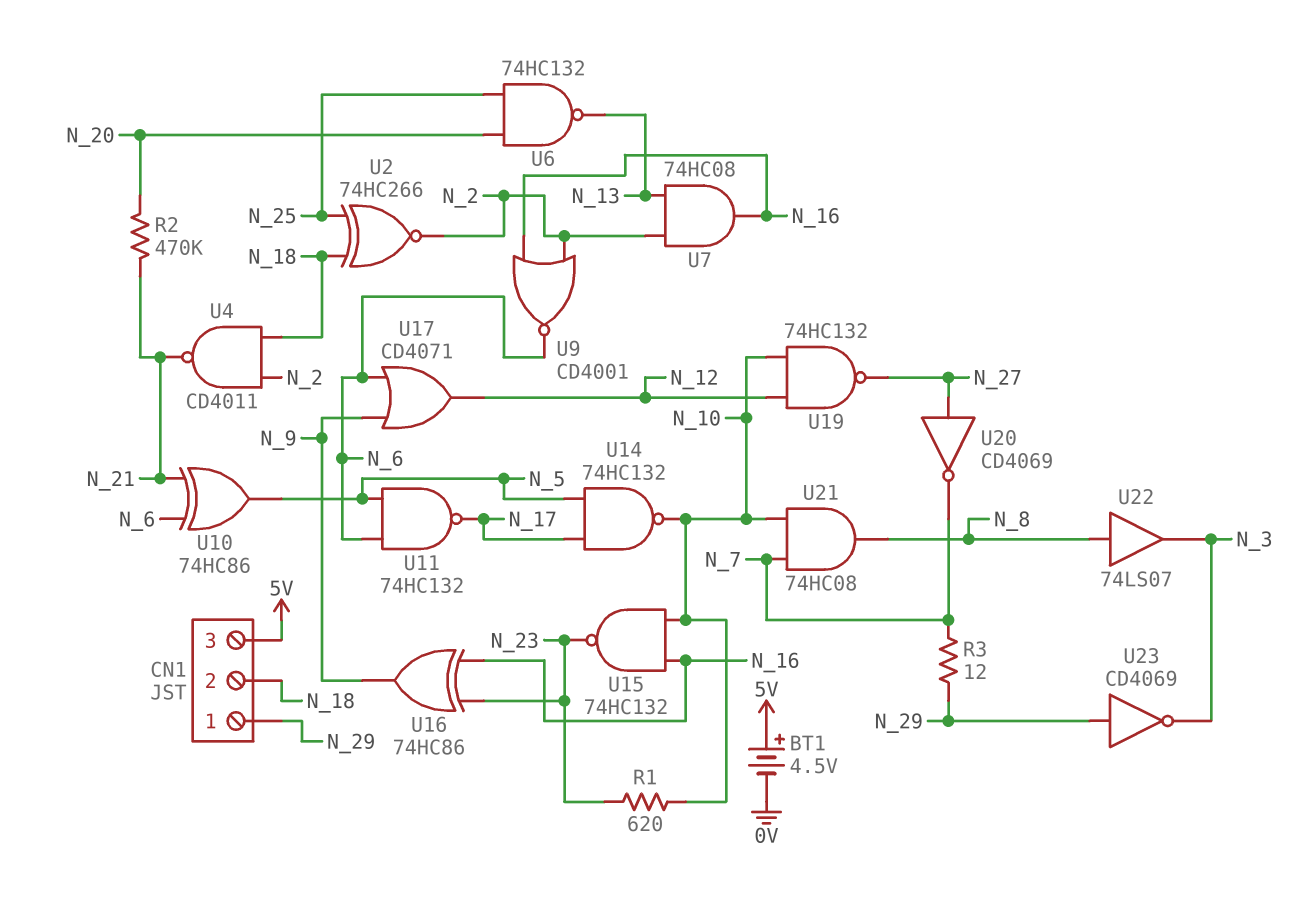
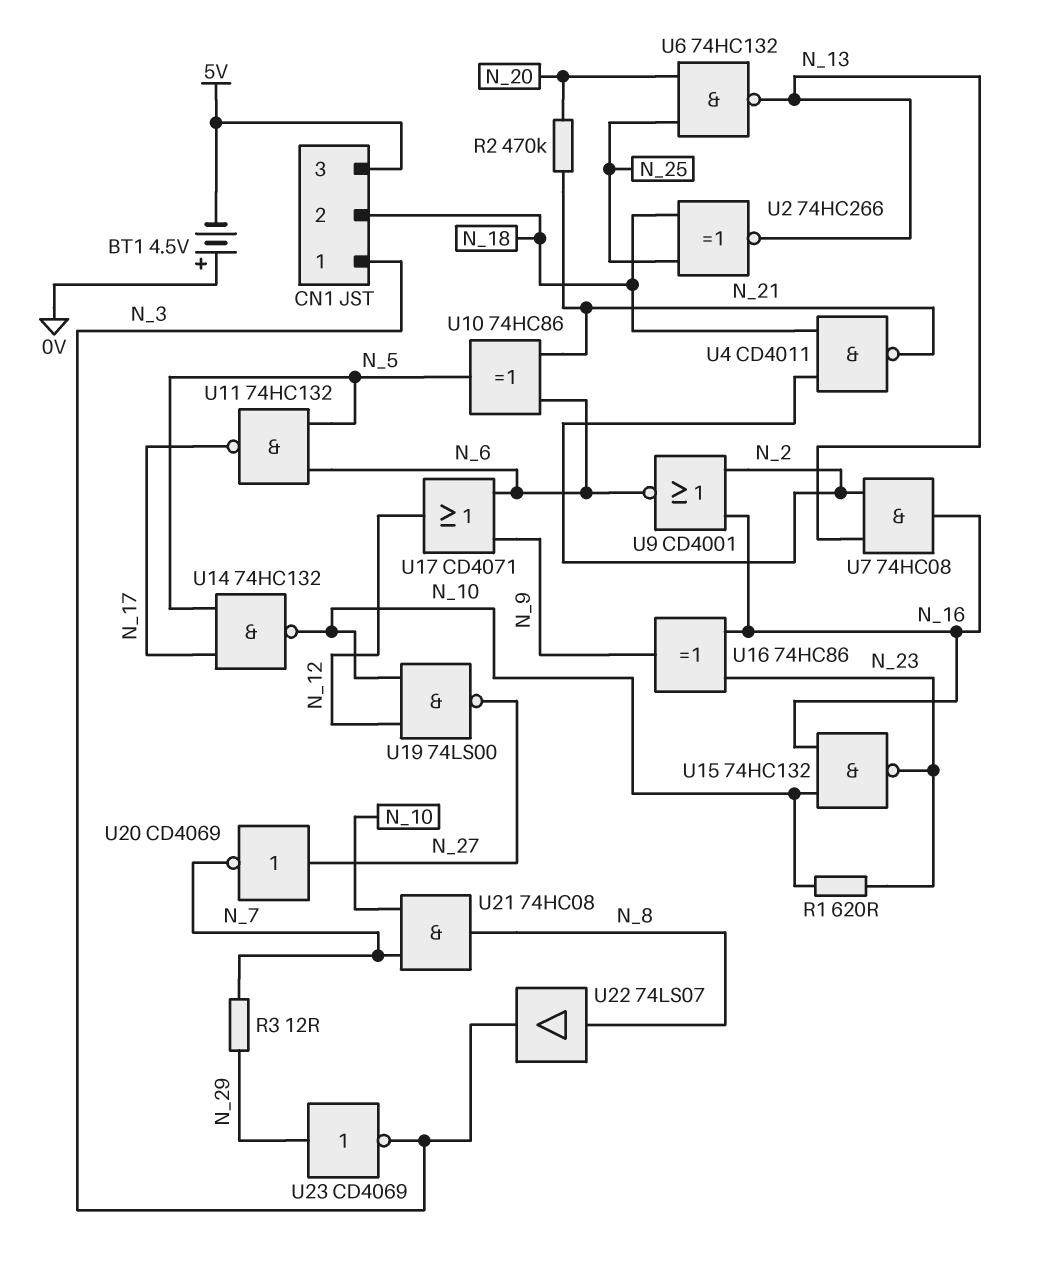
BT1: 4.5V (plus 5V, minus 0V) -> 4.5V (plus 0V, minus 5V)
CN1 pin 1: N_29 -> N_3
U2: XNOR 74HC266 (in N_18, in N_25, out N_2) -> XNOR 74HC266 (in N_18, in N_25, out N_13)
U19: NAND 74HC132 (in N_10, in N_12, out N_27) -> NAND 74LS00 (in N_10, in N_12, out N_27)

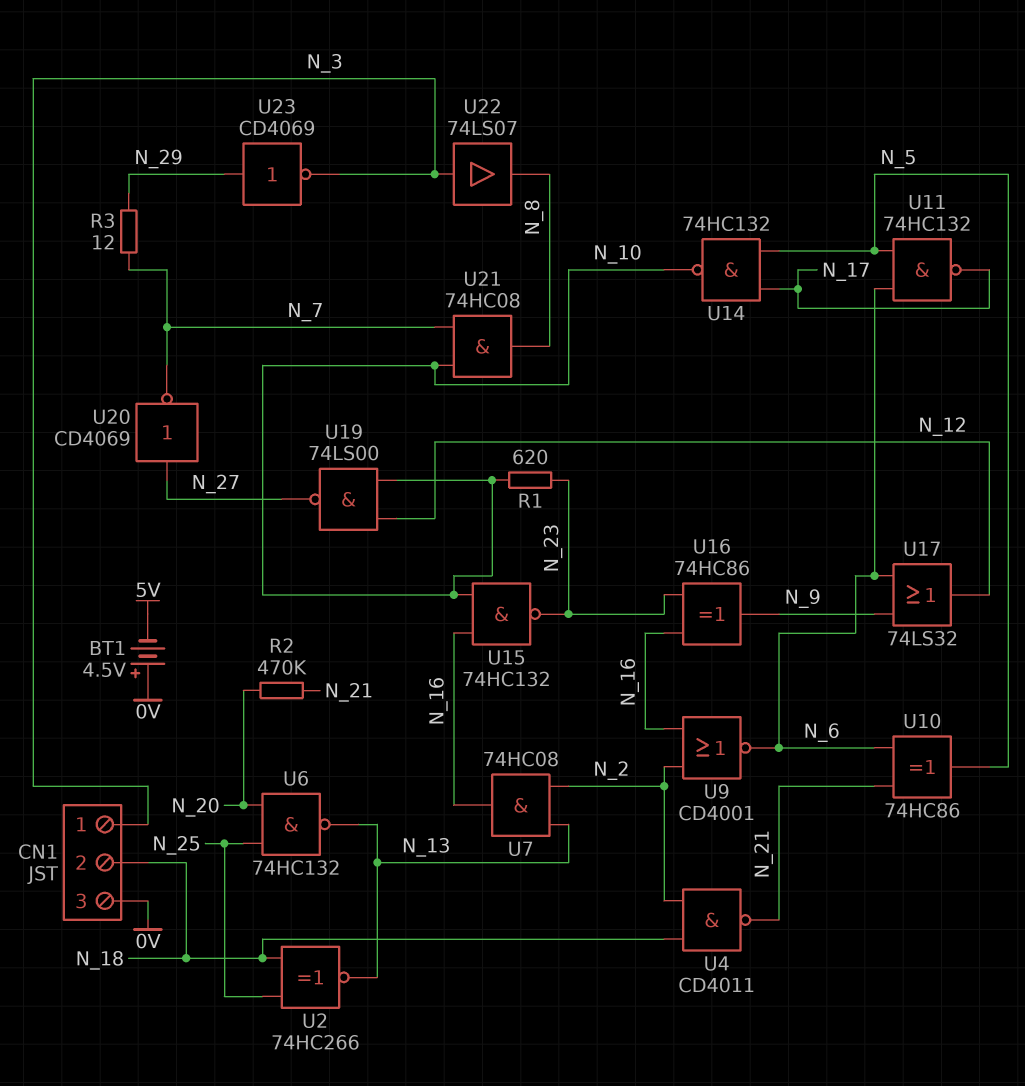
CN1 pin 3: 5V -> 0V
U17: OR CD4071 (in N_6, in N_9, out N_12) -> OR 74LS32 (in N_6, in N_9, out N_12)
U22: buffer 74LS07 (in N_8, out N_3) -> buffer 74LS07 (in N_3, out N_8)

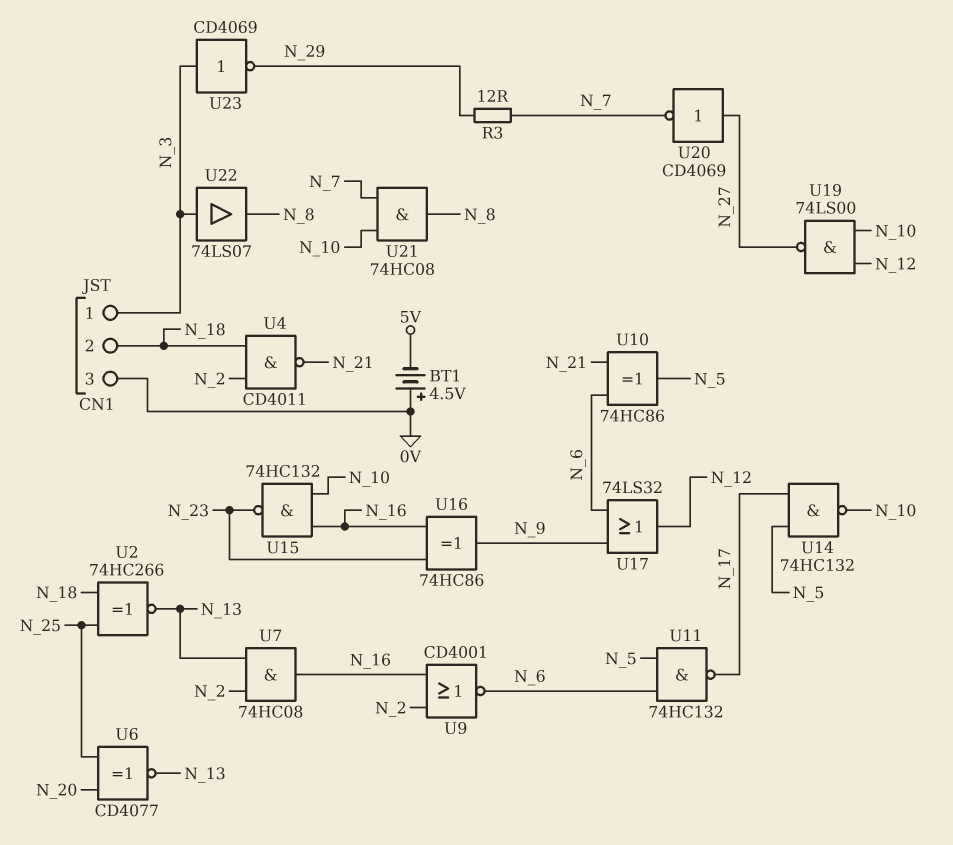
R1: 620 (N_10, N_23) -> none
R2: 470k (N_20, N_21) -> none
U6: NAND 74HC132 (in N_20, in N_25, out N_13) -> XNOR CD4077 (in N_20, in N_25, out N_13)
U23: NOT CD4069 (in N_29, out N_3) -> NOT CD4069 (in N_3, out N_29)

